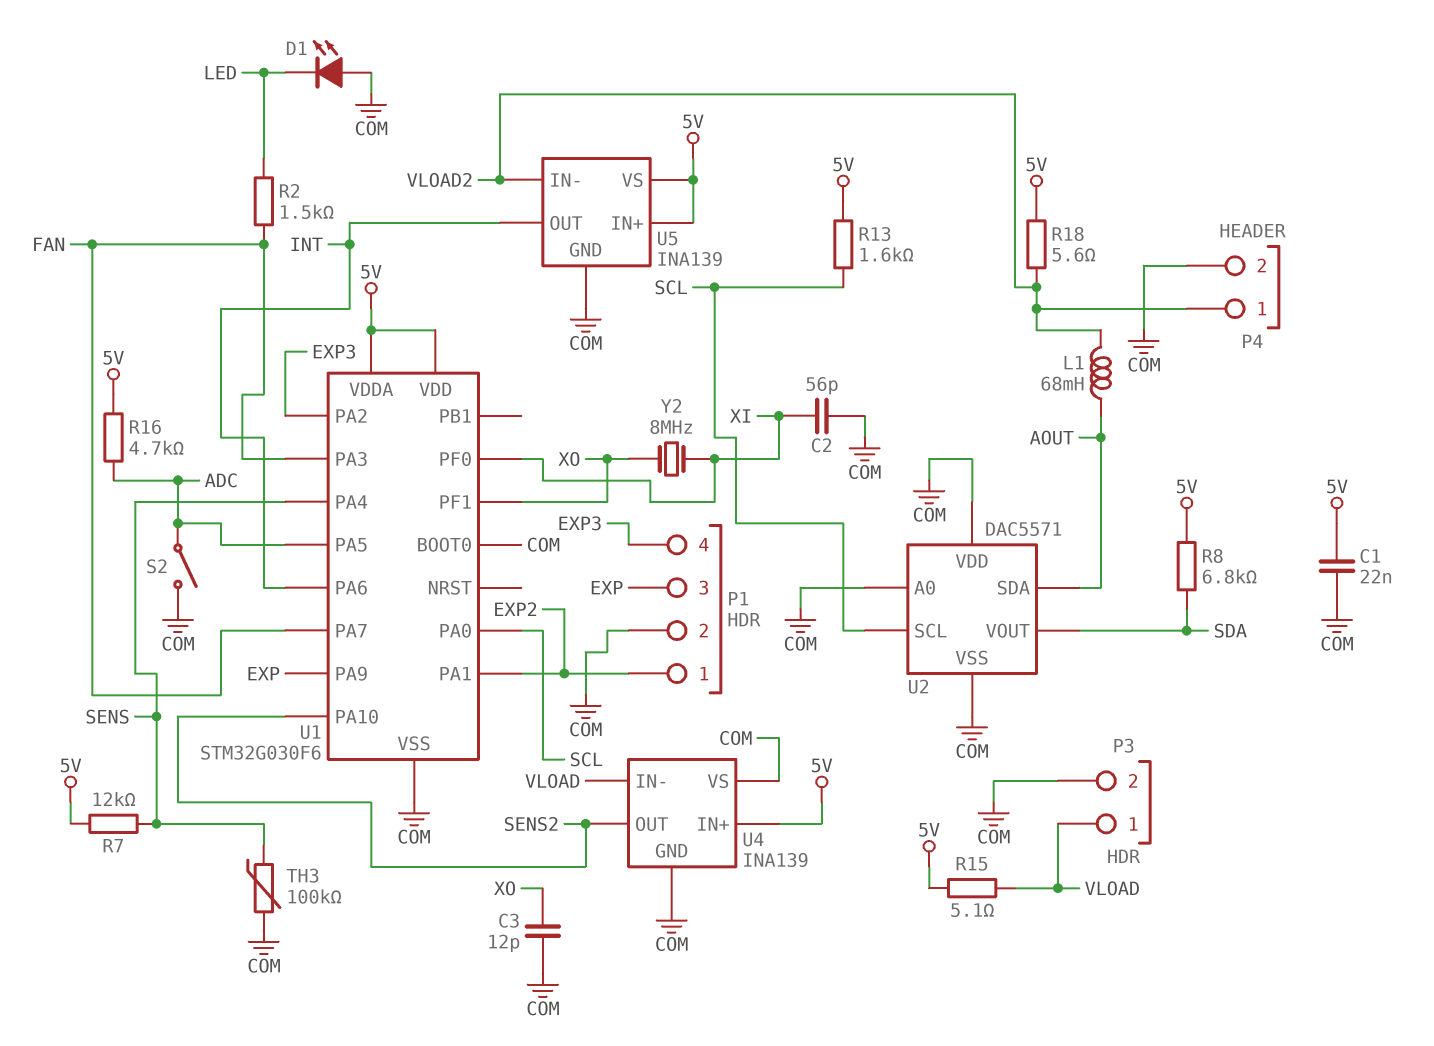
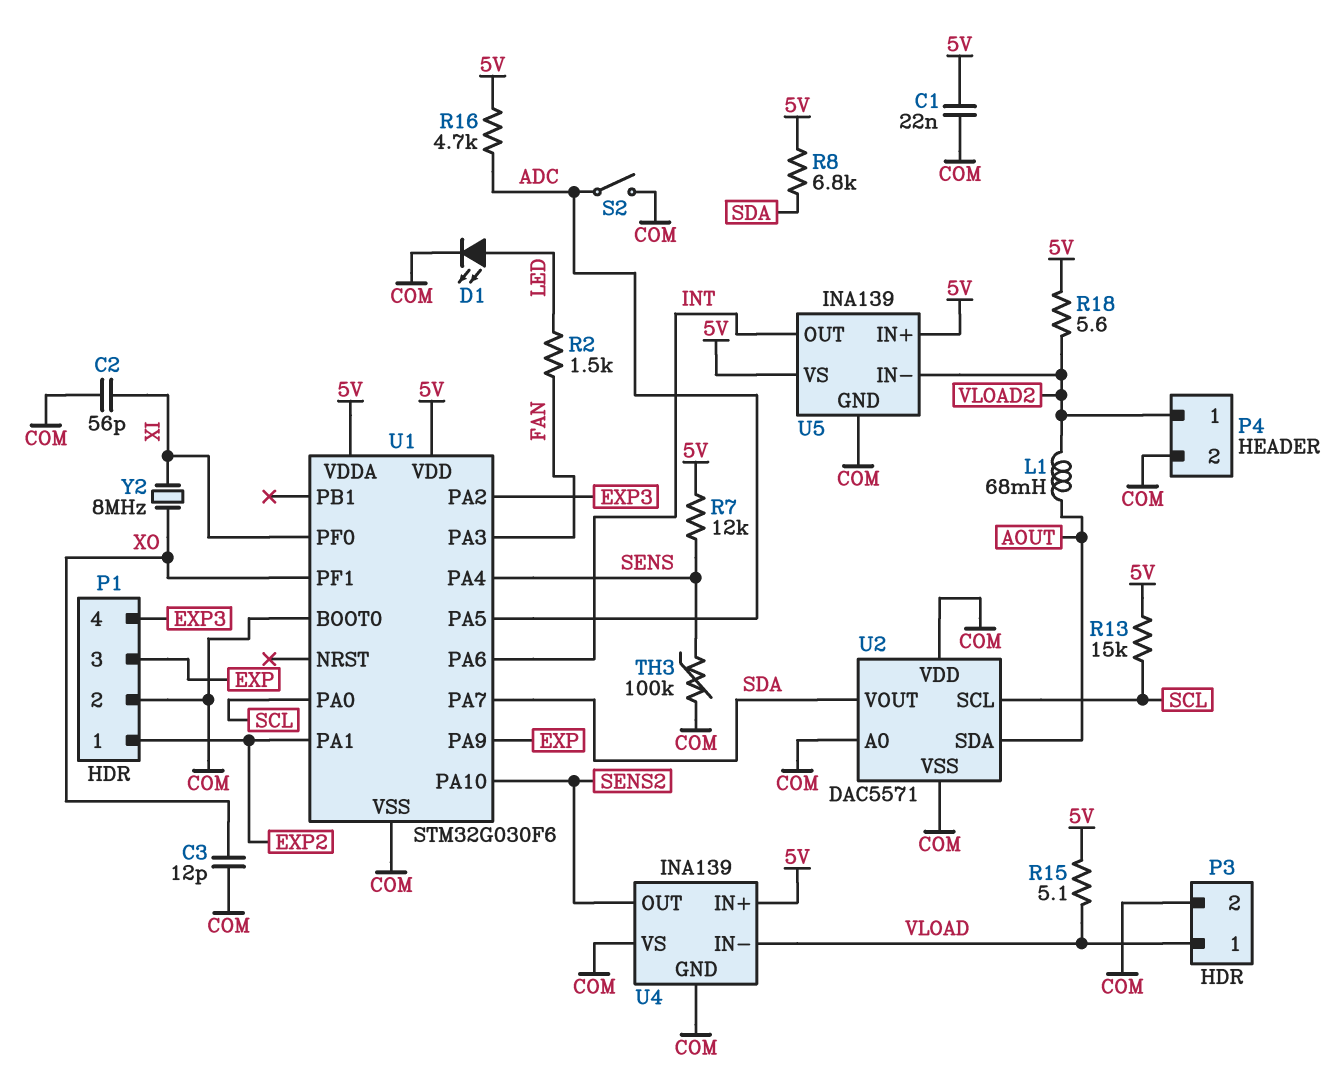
D1: LED (A COM, K LED) -> LED (A LED, K COM)
R13: 1.6k (5V, SCL) -> 15k (5V, SCL)
U1 pin PA7: FAN -> SDA

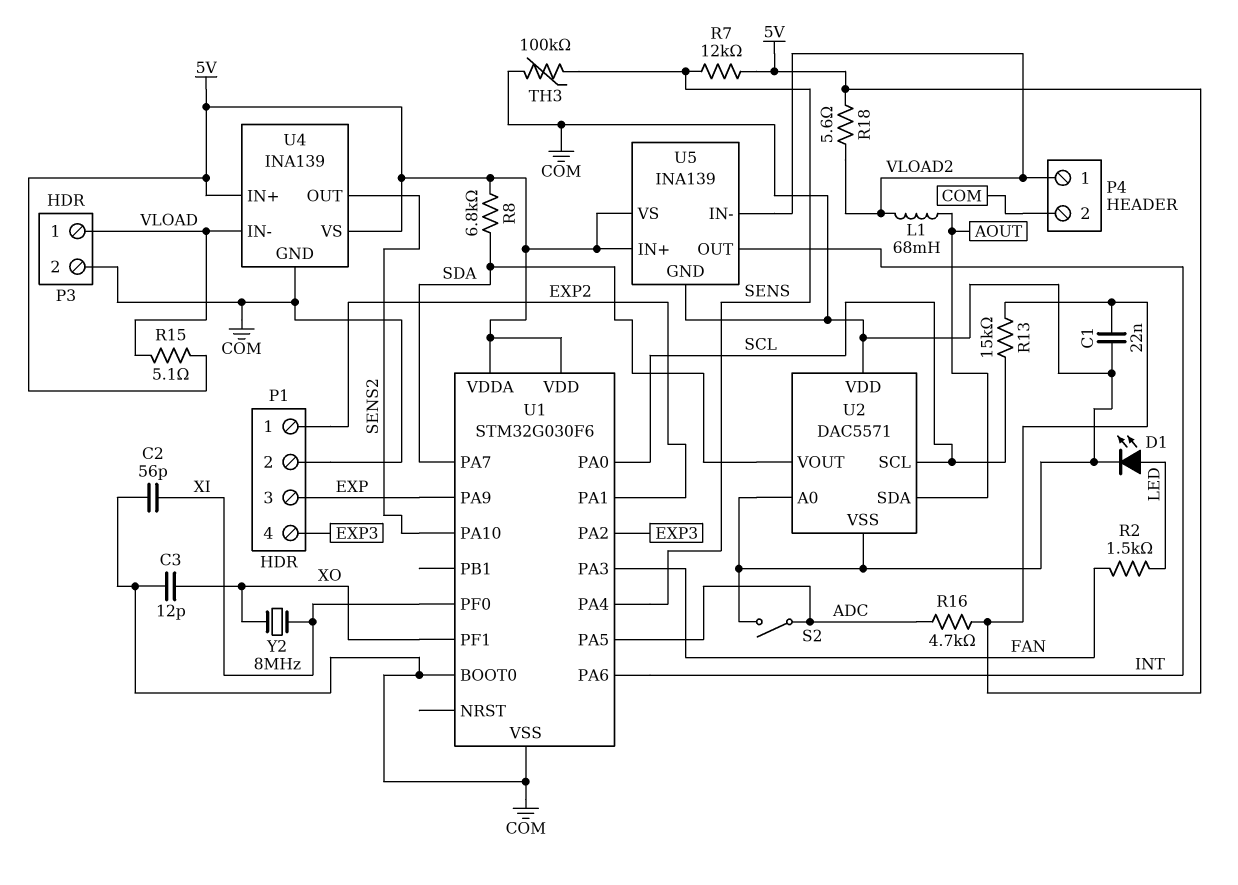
U4 pin VS: COM -> 5V

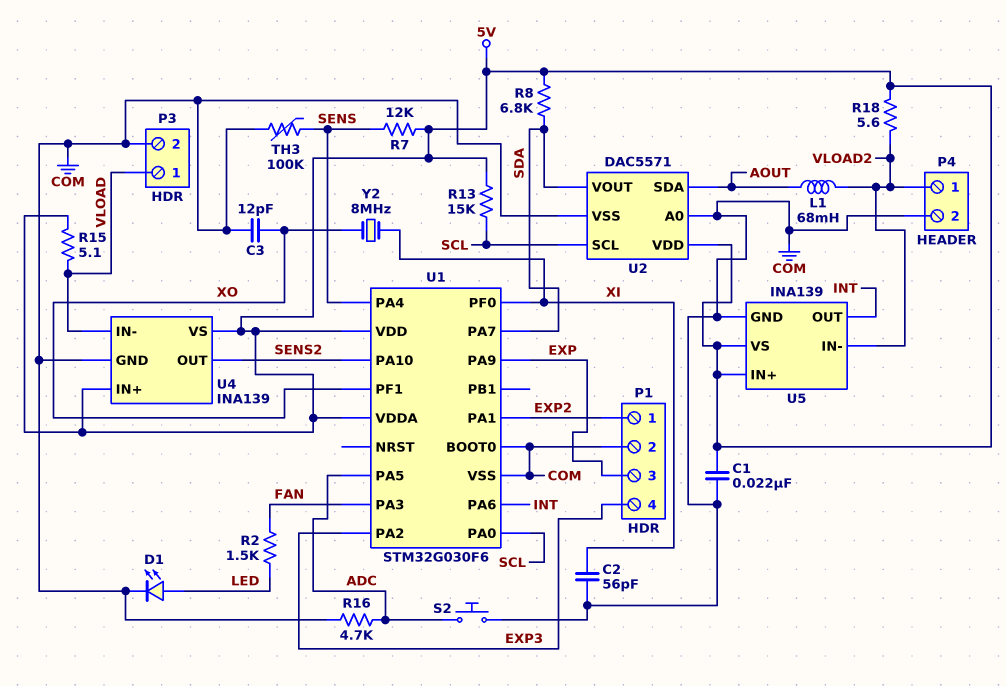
R16: 4.7k (5V, ADC) -> 4.7k (ADC, COM)
S2: switch (ADC, COM) -> button (ADC, COM)
U2 pin VDD: COM -> 5V

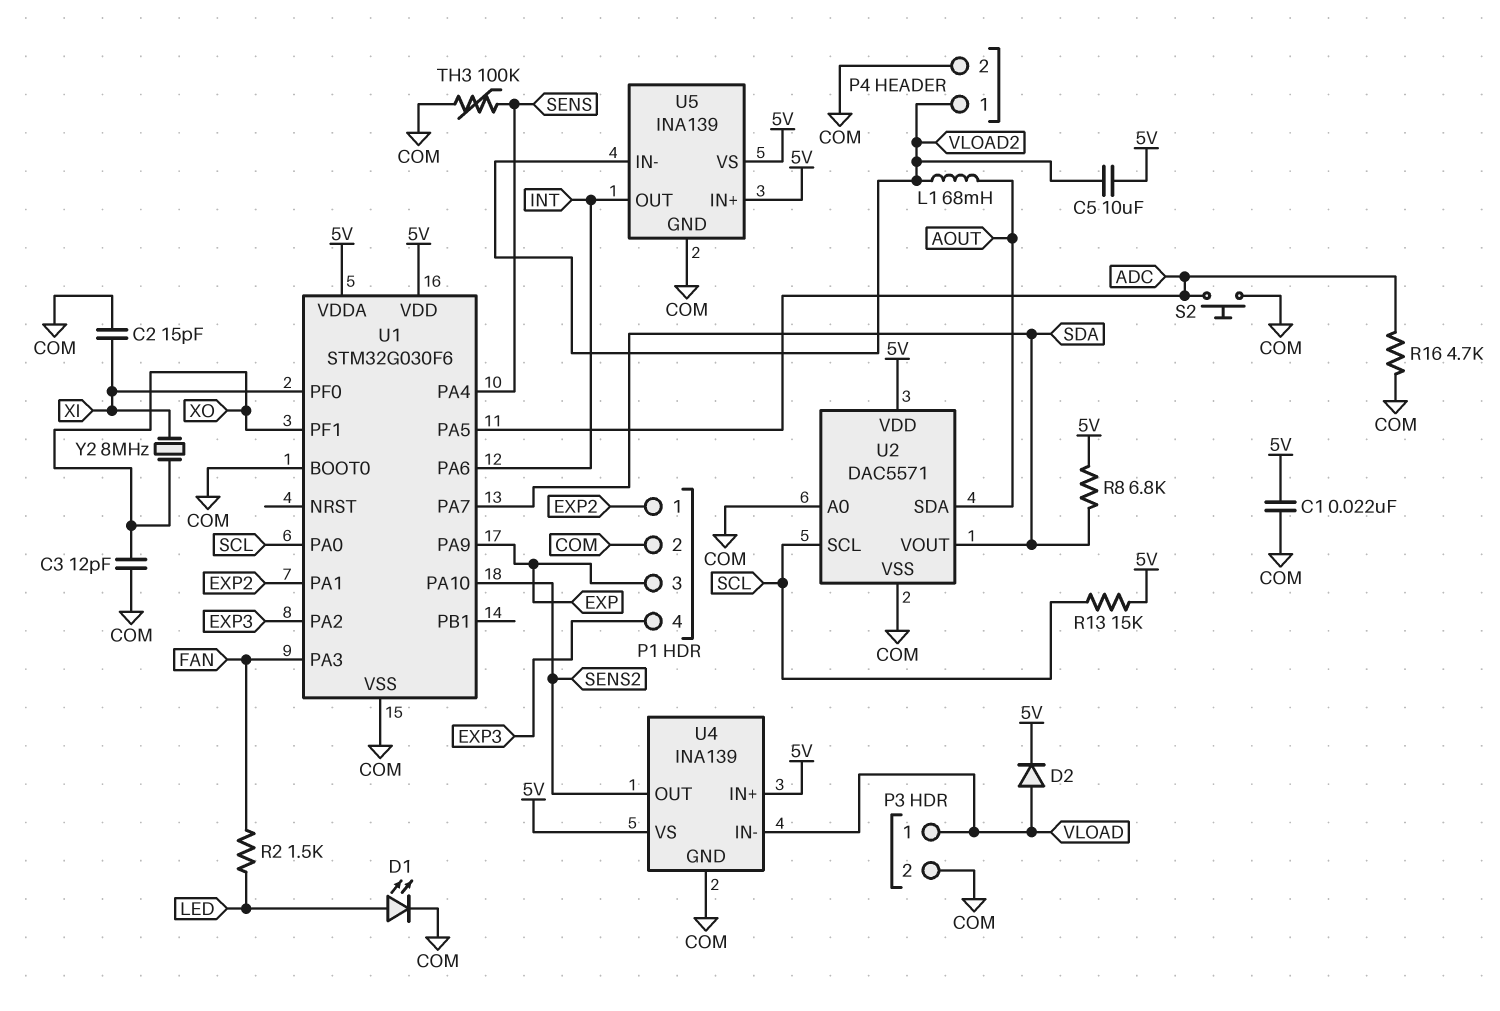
C2: 56pF (COM, XI) -> 15pF (COM, XI)
C5: none -> 10uF (5V, VLOAD2)
D2: none -> diode (A VLOAD, K 5V)
R7: 12k (5V, SENS) -> none
R15: 5.1 (5V, VLOAD) -> none
R18: 5.6 (5V, VLOAD2) -> none

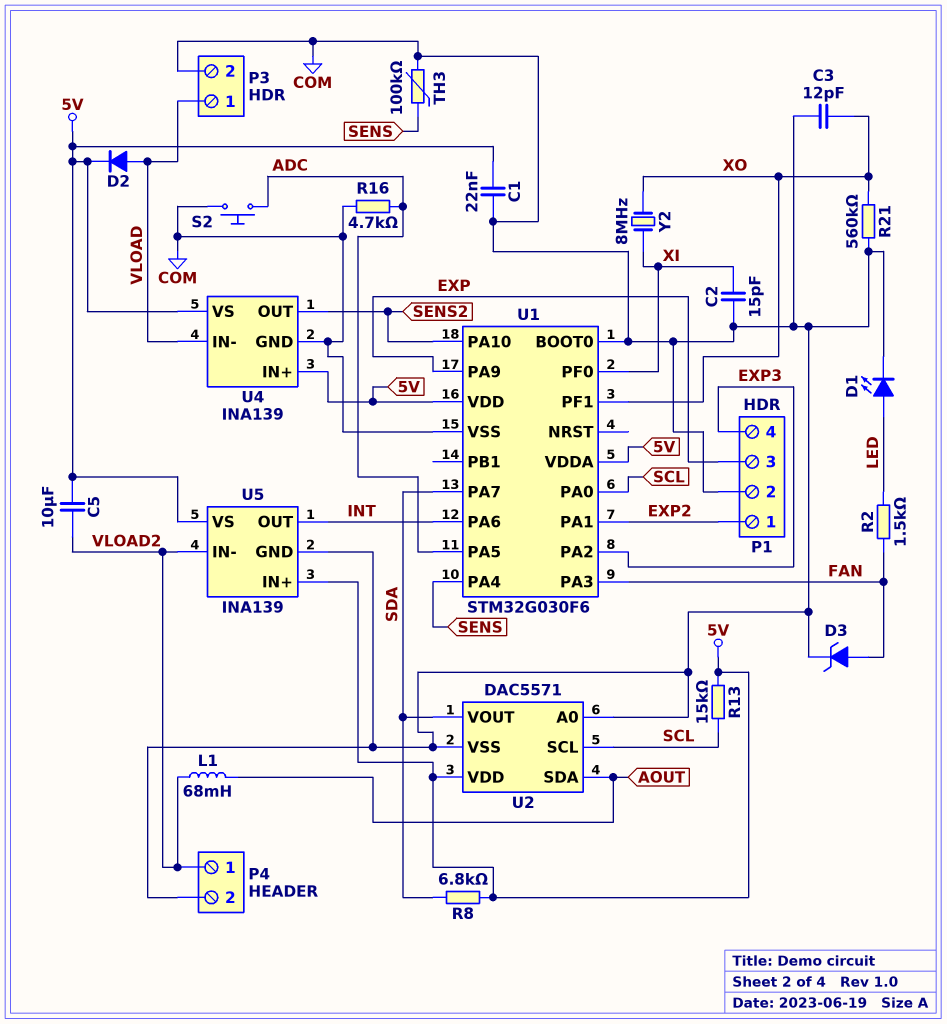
D3: none -> zener (A FAN, K COM)
R21: none -> 560k (COM, XO)

